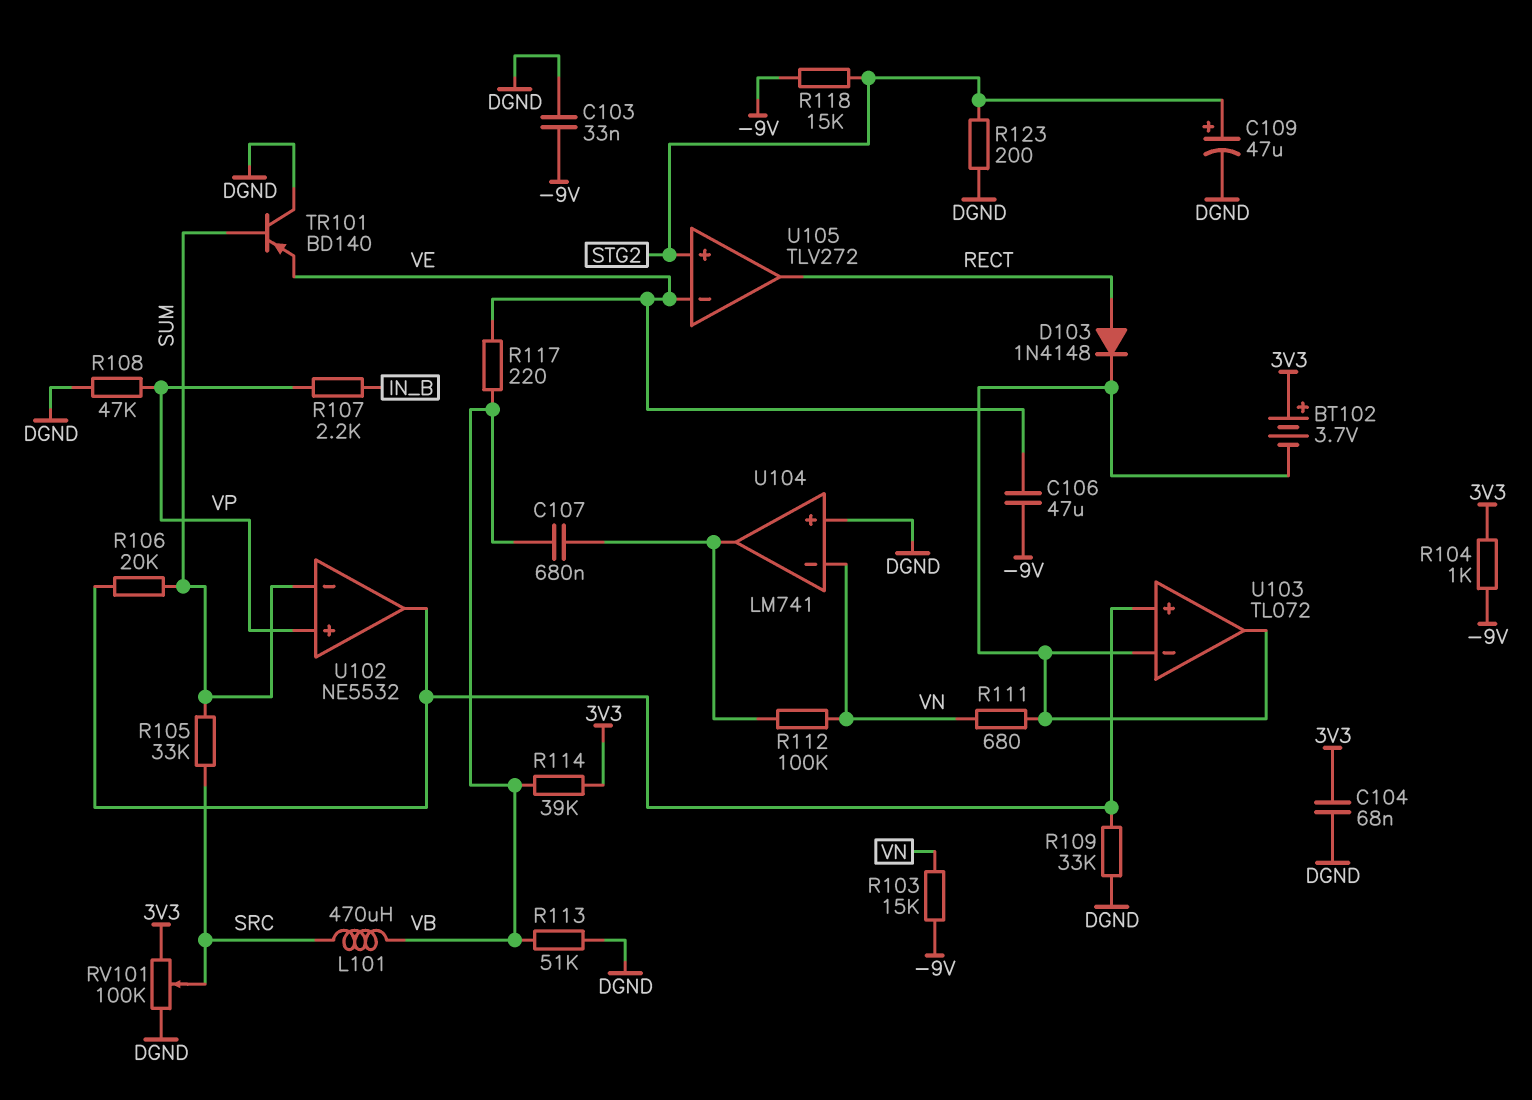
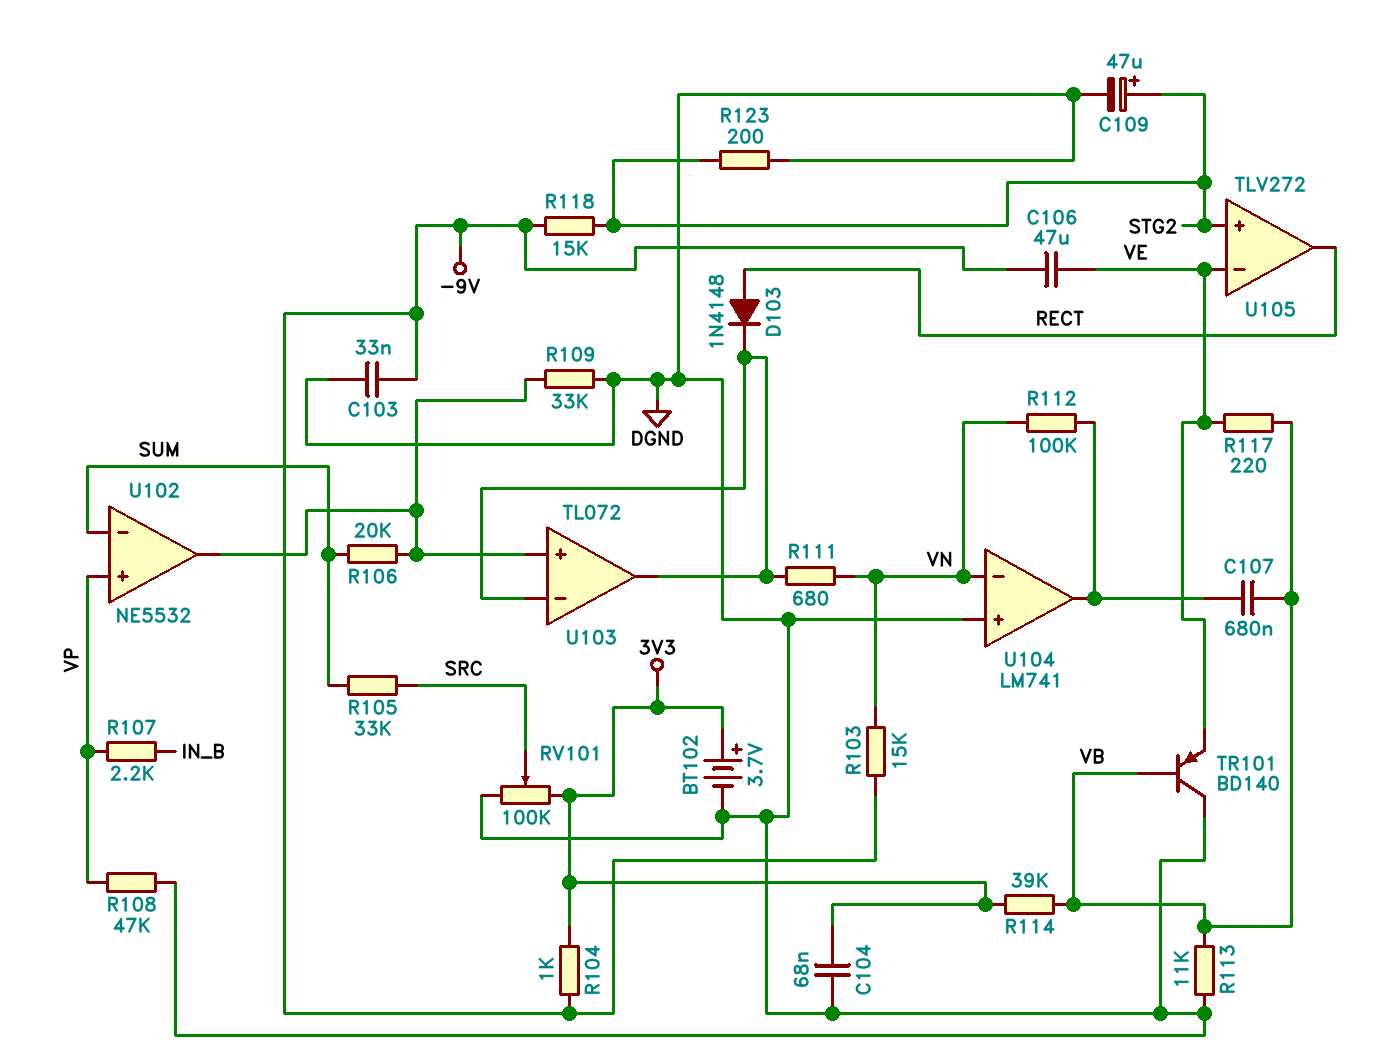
BT102: 3.7V (plus 3V3, minus U103/in-) -> 3.7V (plus 3V3, minus DGND)
L101: 470uH (SRC, VB) -> none
R113: 51k (DGND, VB) -> 11k (DGND, VB)
TR101: PNP BD140 (B SUM, C DGND, E VE) -> PNP BD140 (B VB, C DGND, E VE)

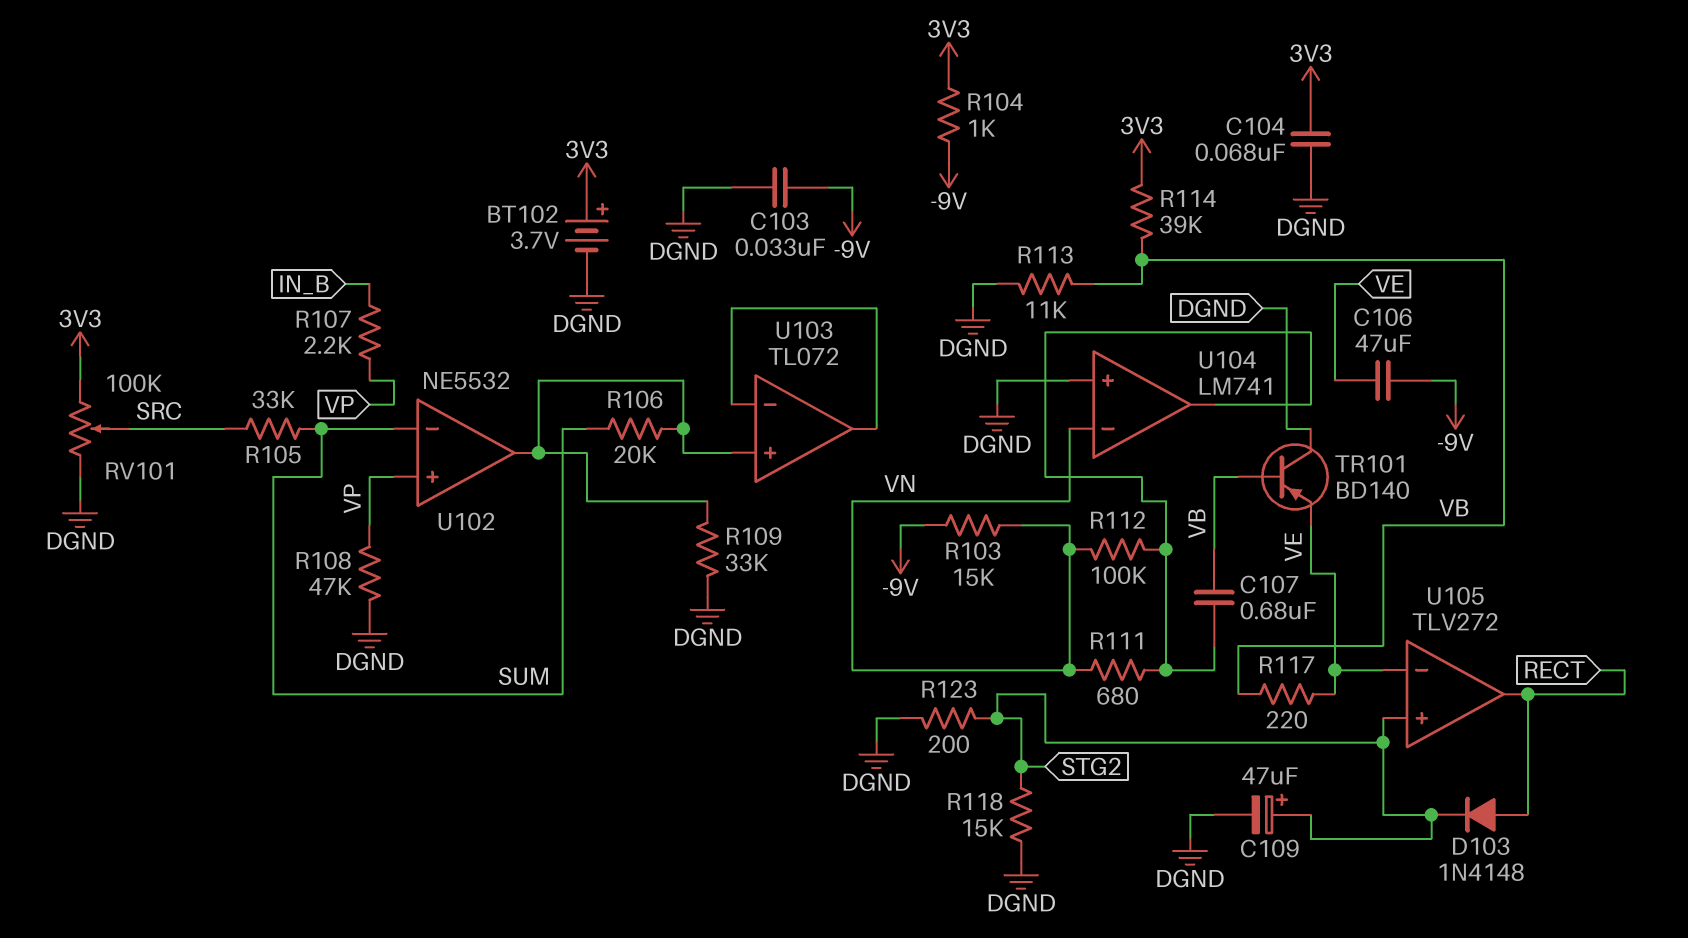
D103: diode 1N4148 (A RECT, K U103/in-) -> diode 1N4148 (A RECT, K STG2)
R111: 680 (U103/in-, VN) -> 680 (U104/out, VN)
R118: 15k (-9V, STG2) -> 15k (DGND, STG2)

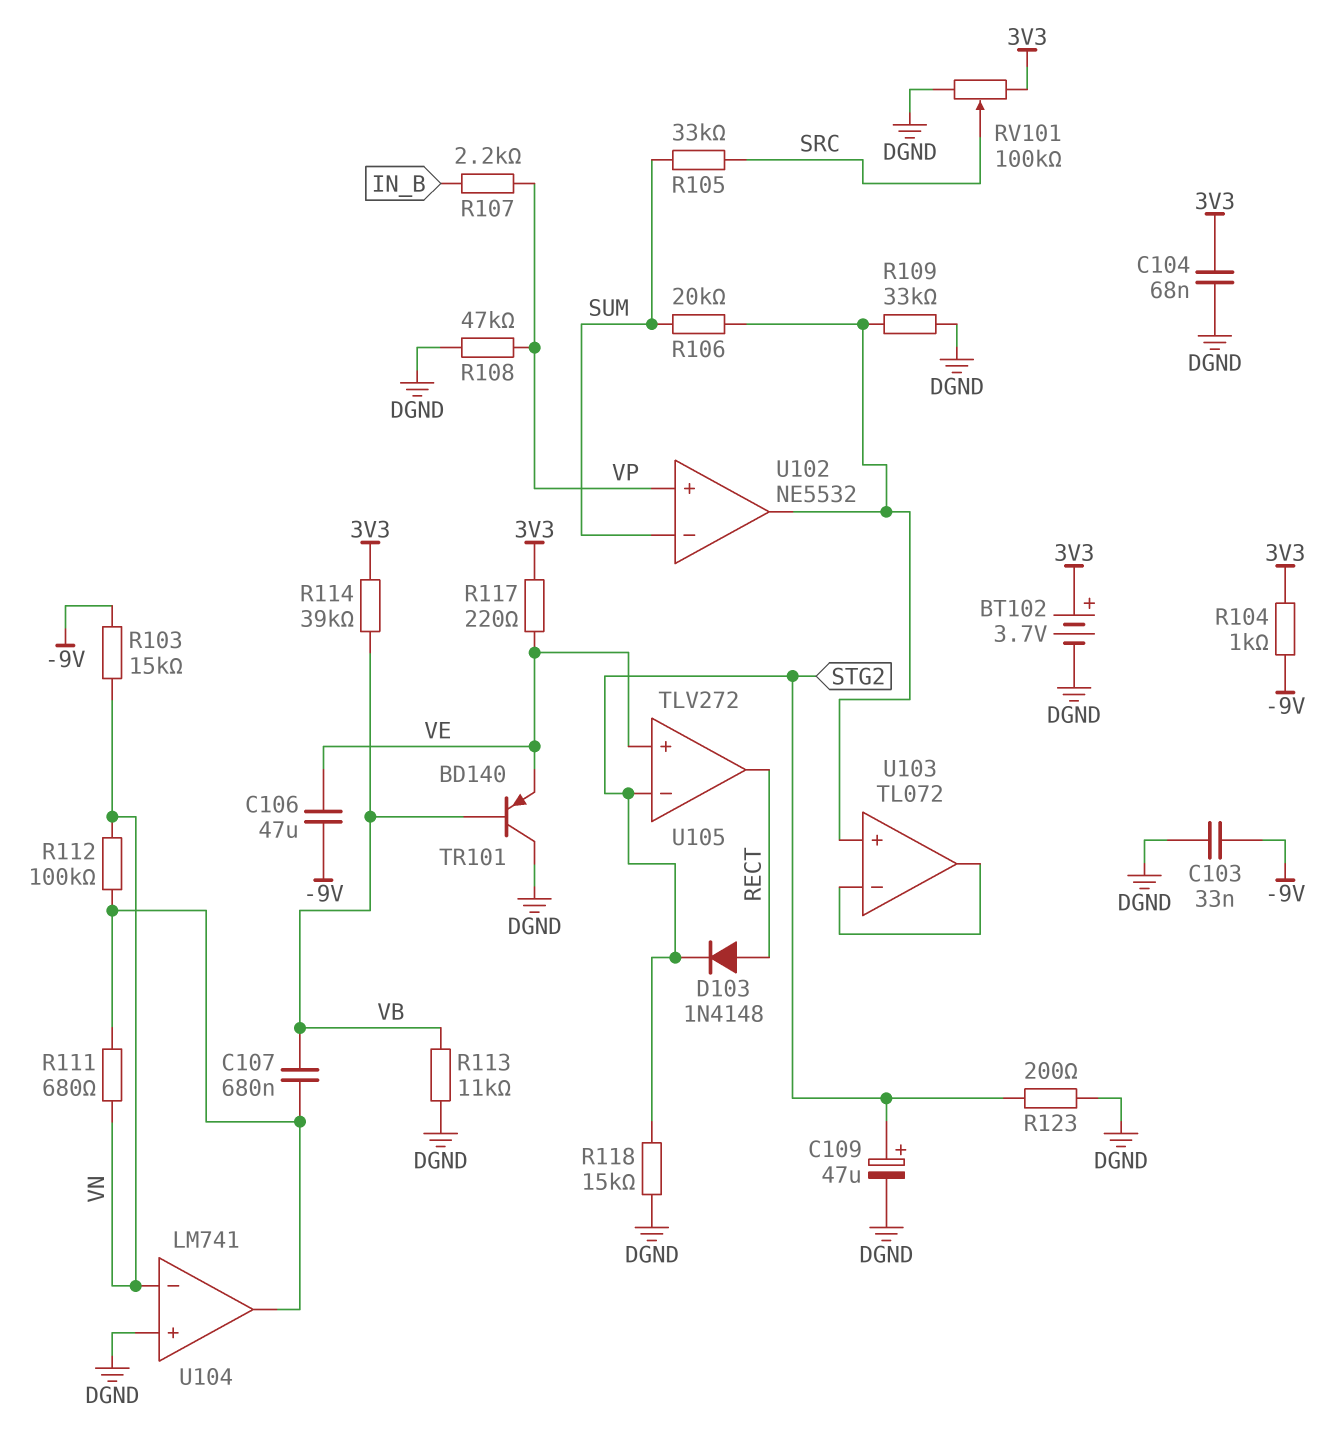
R117: 220 (VB, VE) -> 220 (3V3, VE)
U105 pin in+: STG2 -> VE
U105 pin in-: VE -> STG2

